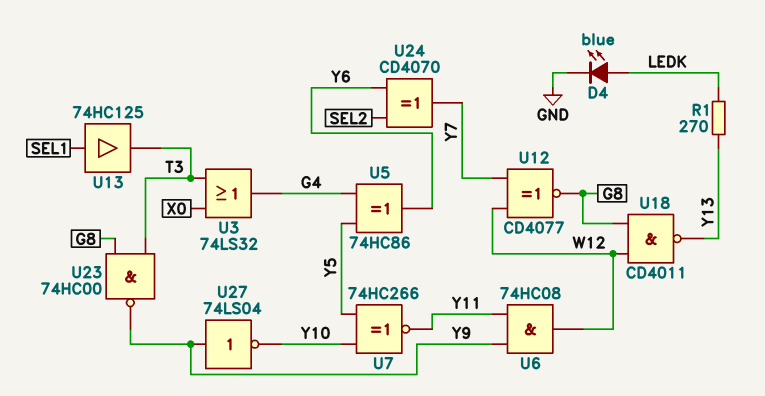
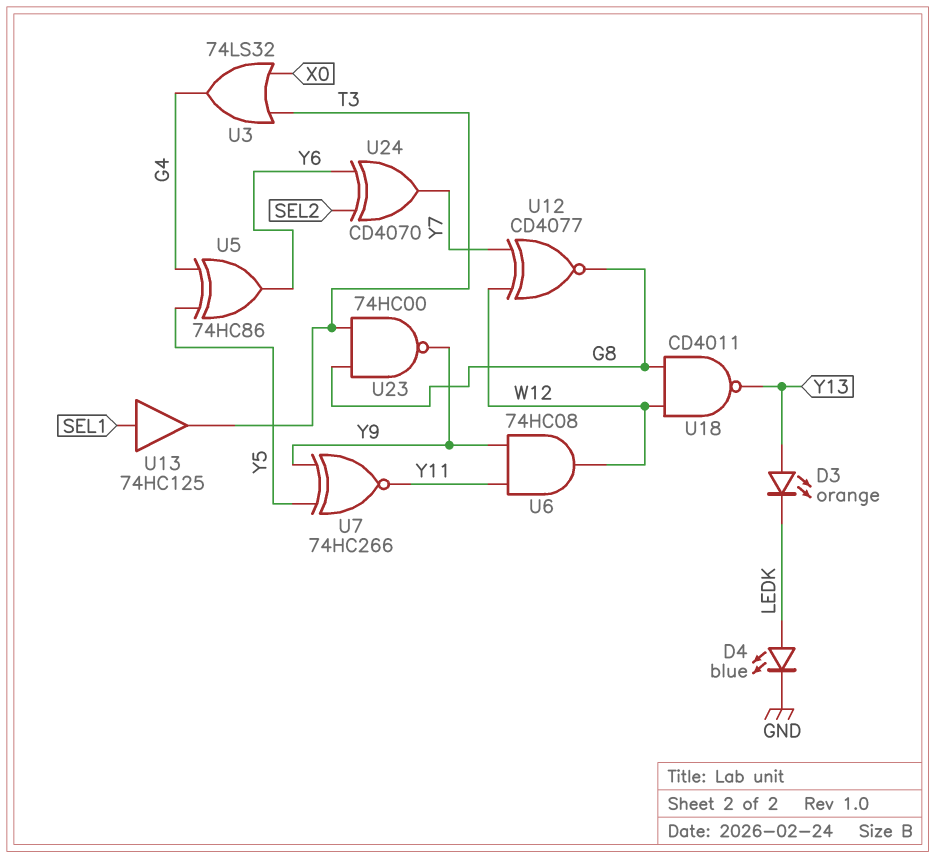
D3: none -> LED orange (A Y13, K LEDK)
R1: 270 (LEDK, Y13) -> none
U7: XNOR 74HC266 (in Y5, in Y10, out Y11) -> XNOR 74HC266 (in Y5, in Y9, out Y11)
U27: NOT 74LS04 (in Y9, out Y10) -> none

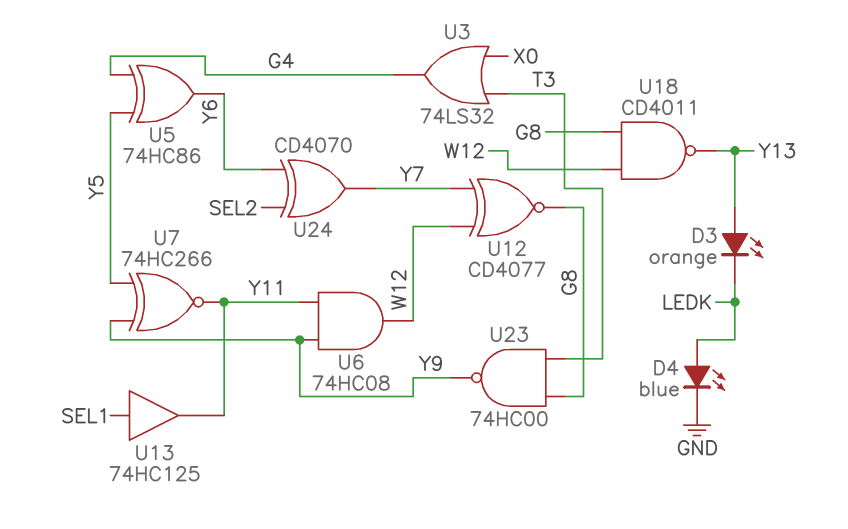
U13: buffer 74HC125 (in SEL1, out T3) -> buffer 74HC125 (in SEL1, out Y11)

